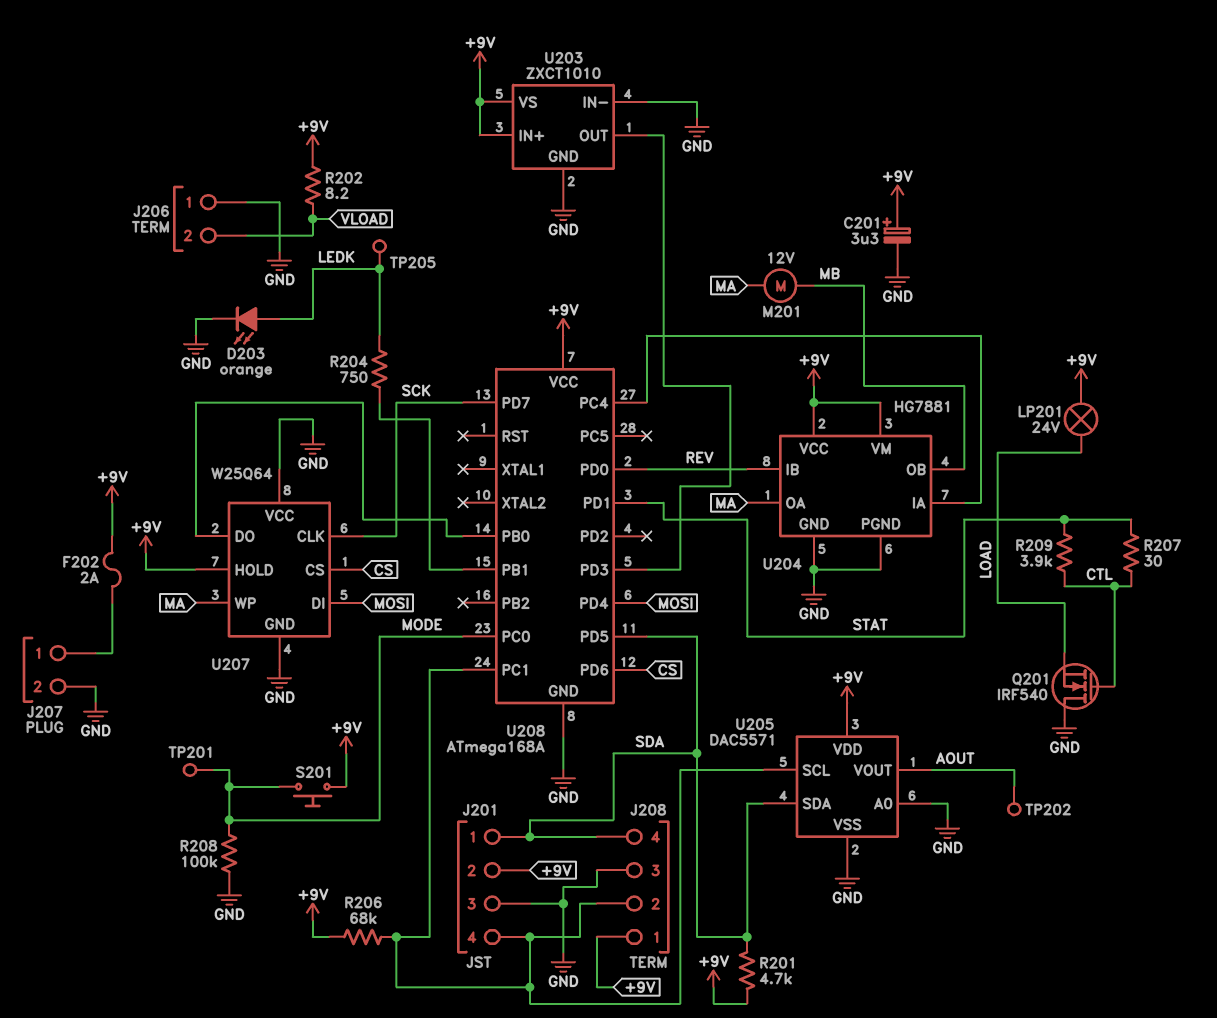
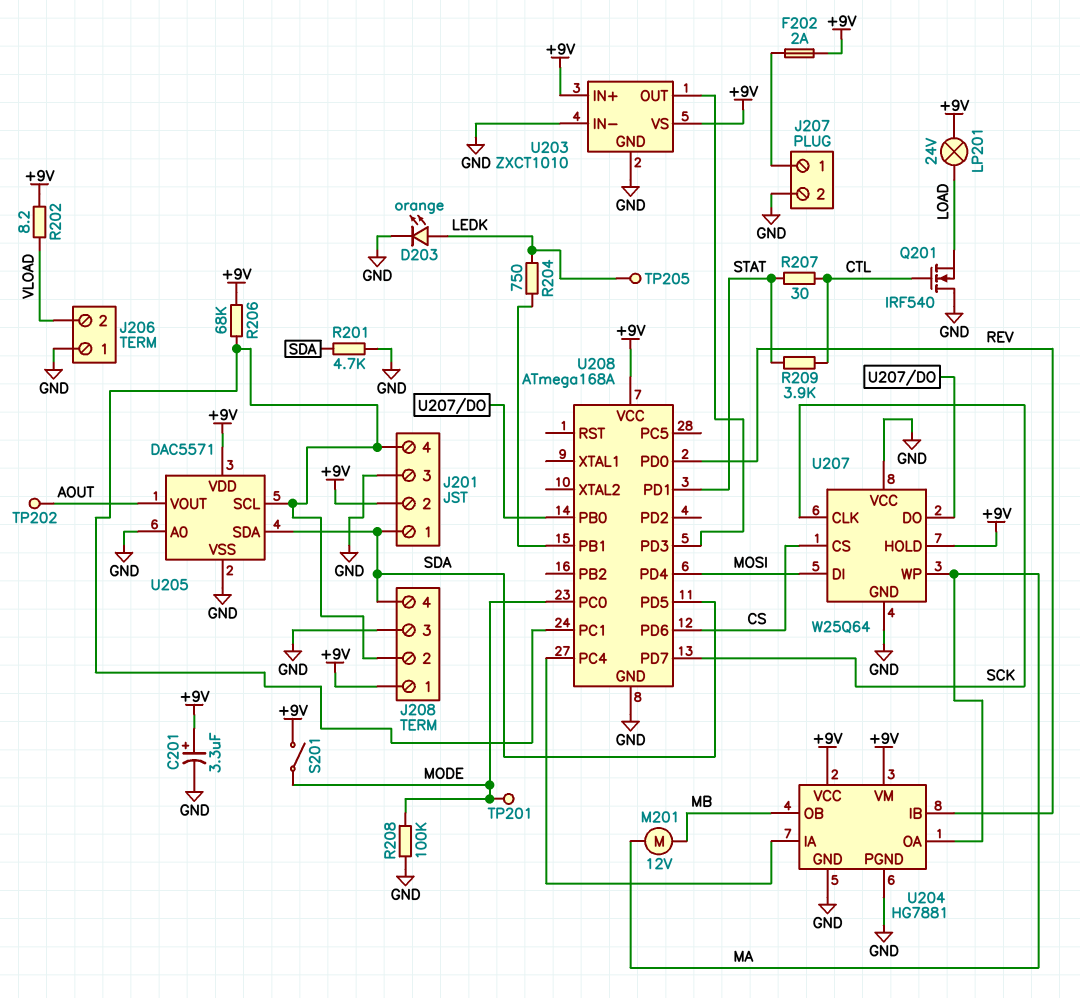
R201: 4.7k (+9V, SDA) -> 4.7k (GND, SDA)
S201: button (+9V, MODE) -> switch (+9V, MODE)

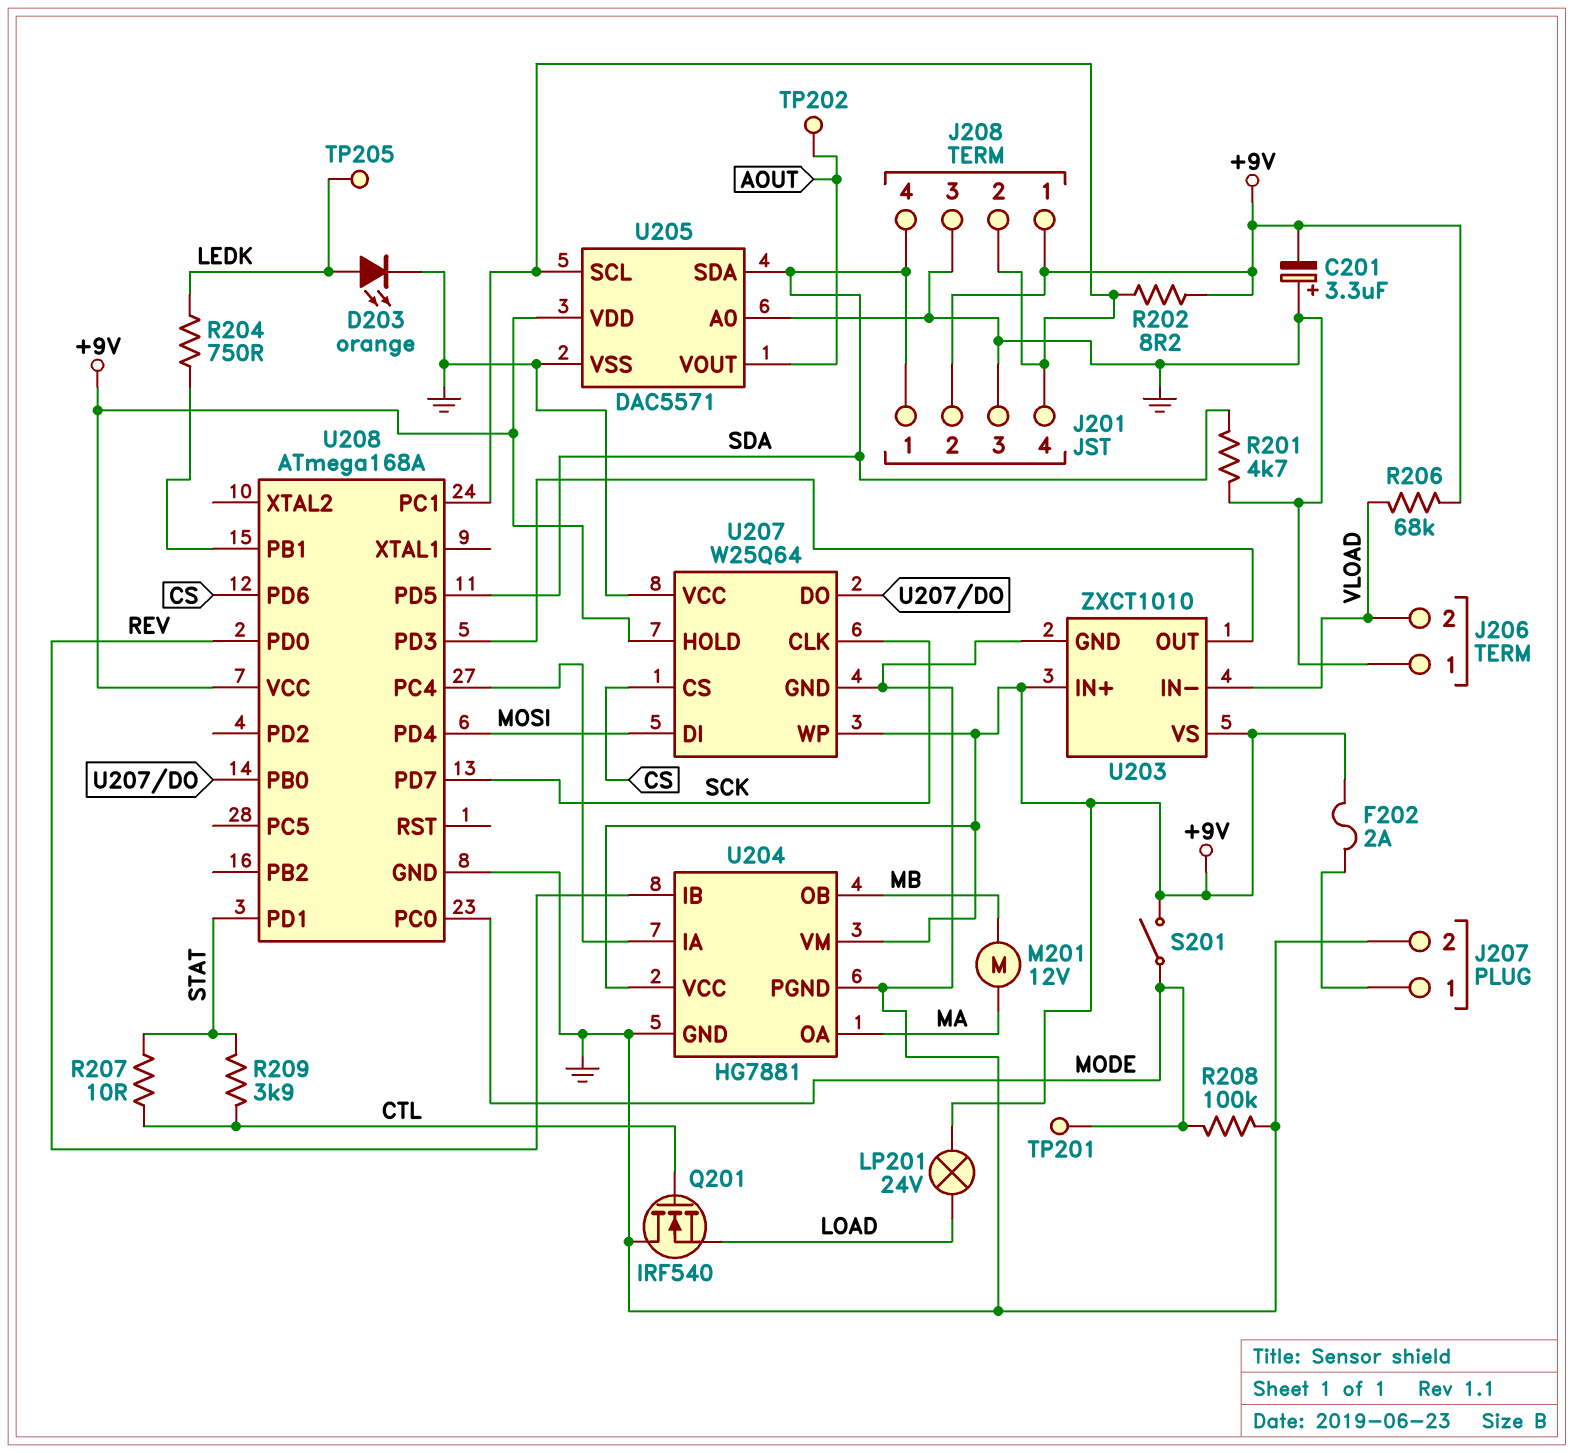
C201: 3.3uF (plus +9V, minus GND) -> 3.3uF (plus GND, minus +9V)
R202: 8.2 (+9V, VLOAD) -> 8.2 (+9V, J201/4)
R206: 68k (+9V, J201/4) -> 68k (+9V, VLOAD)
R207: 30 (CTL, STAT) -> 10 (CTL, STAT)
U203 pin IN-: GND -> VLOAD
U207 pin WP: MA -> +9V

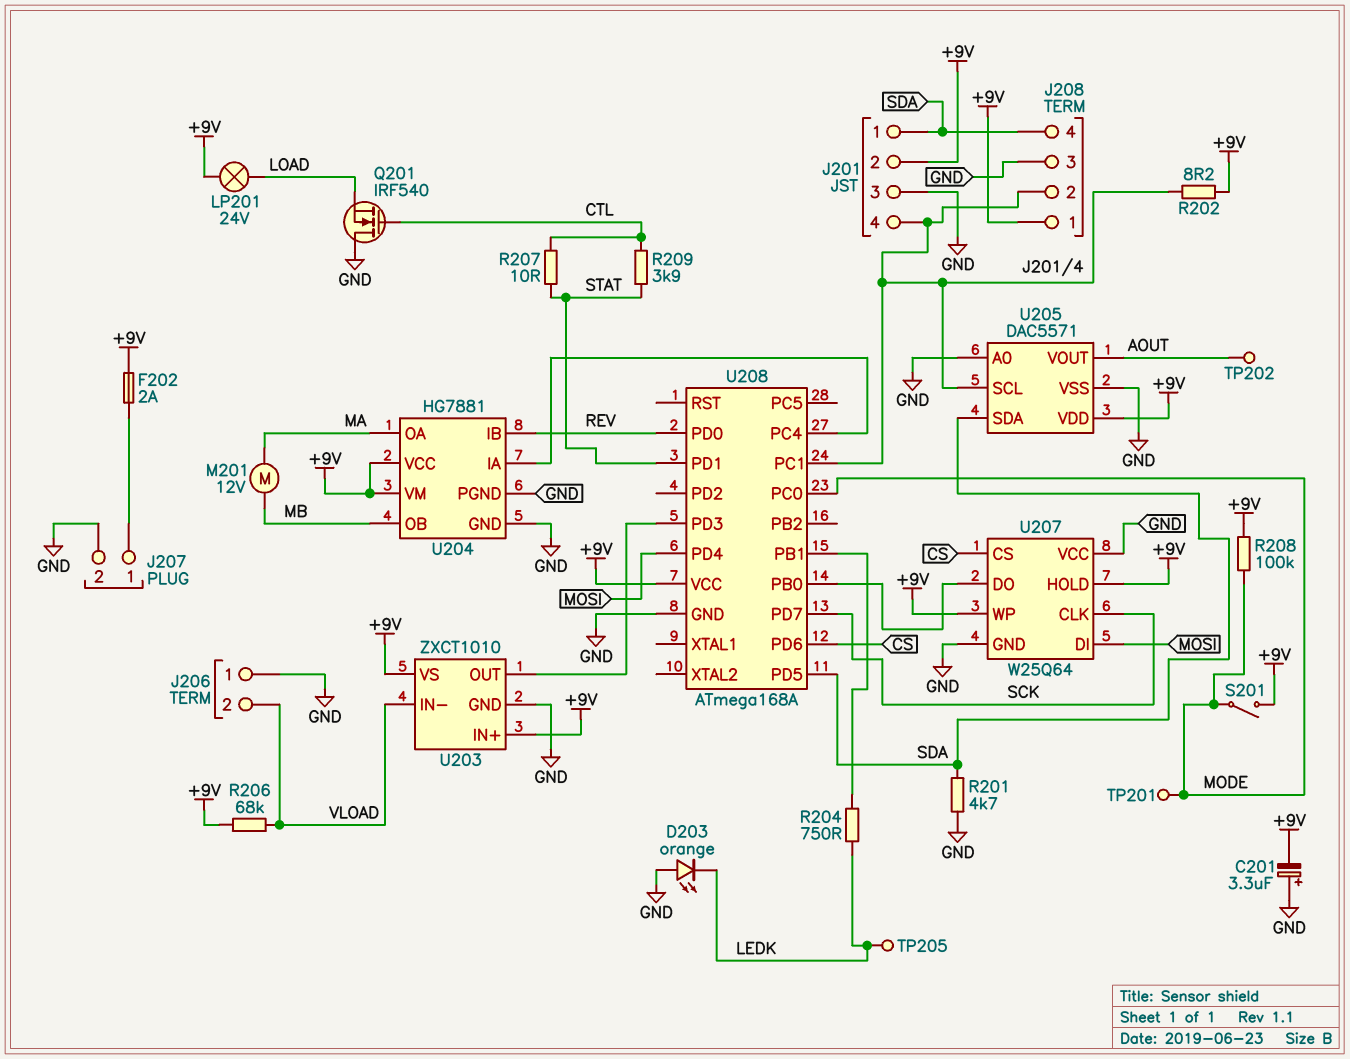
D203: LED orange (A LEDK, K GND) -> LED orange (A GND, K LEDK)
R208: 100k (GND, MODE) -> 100k (+9V, MODE)

